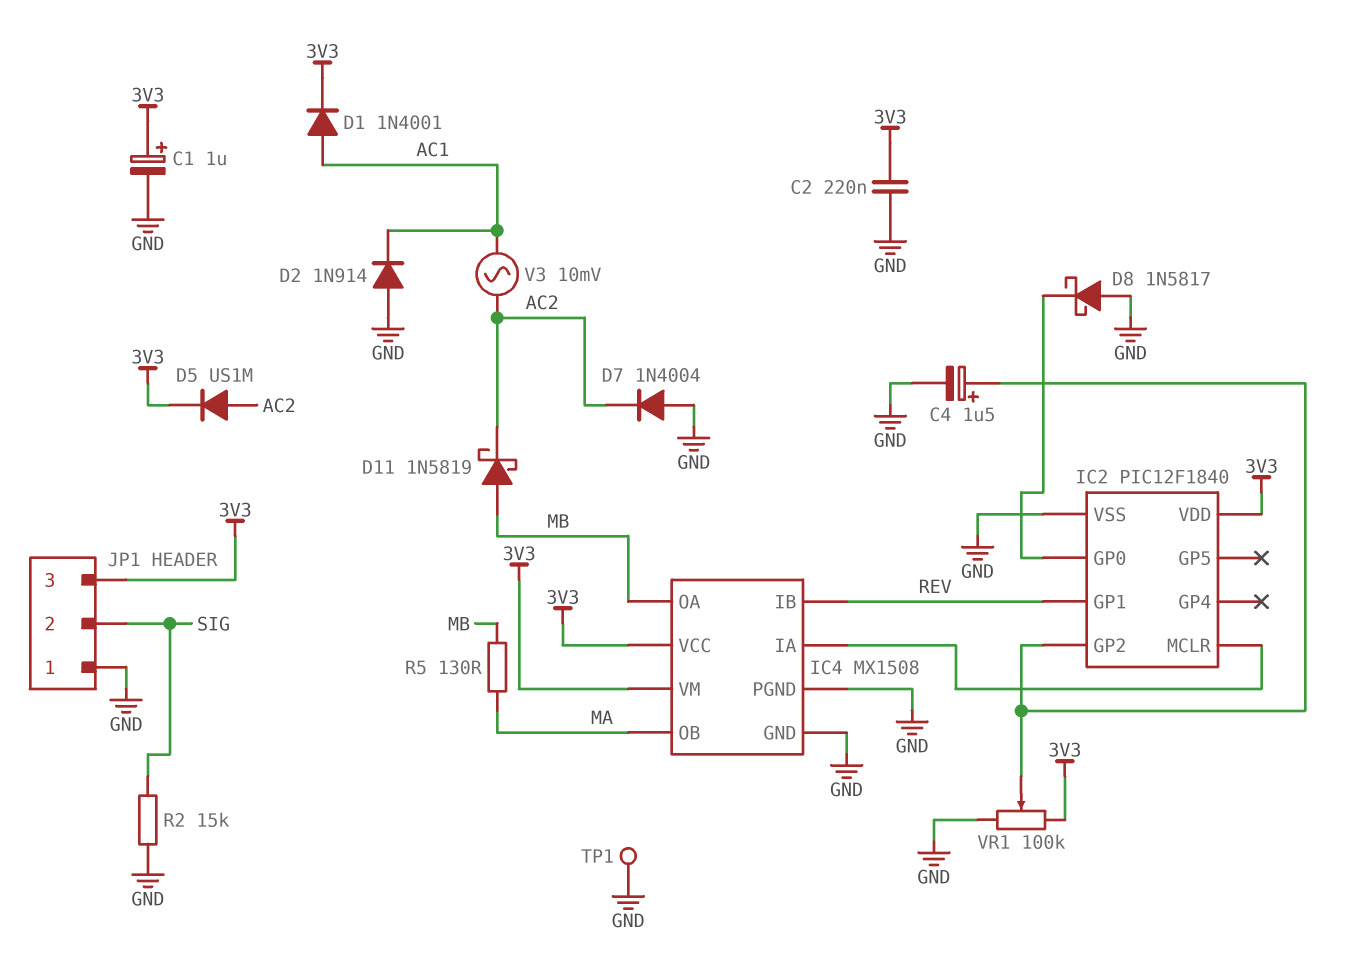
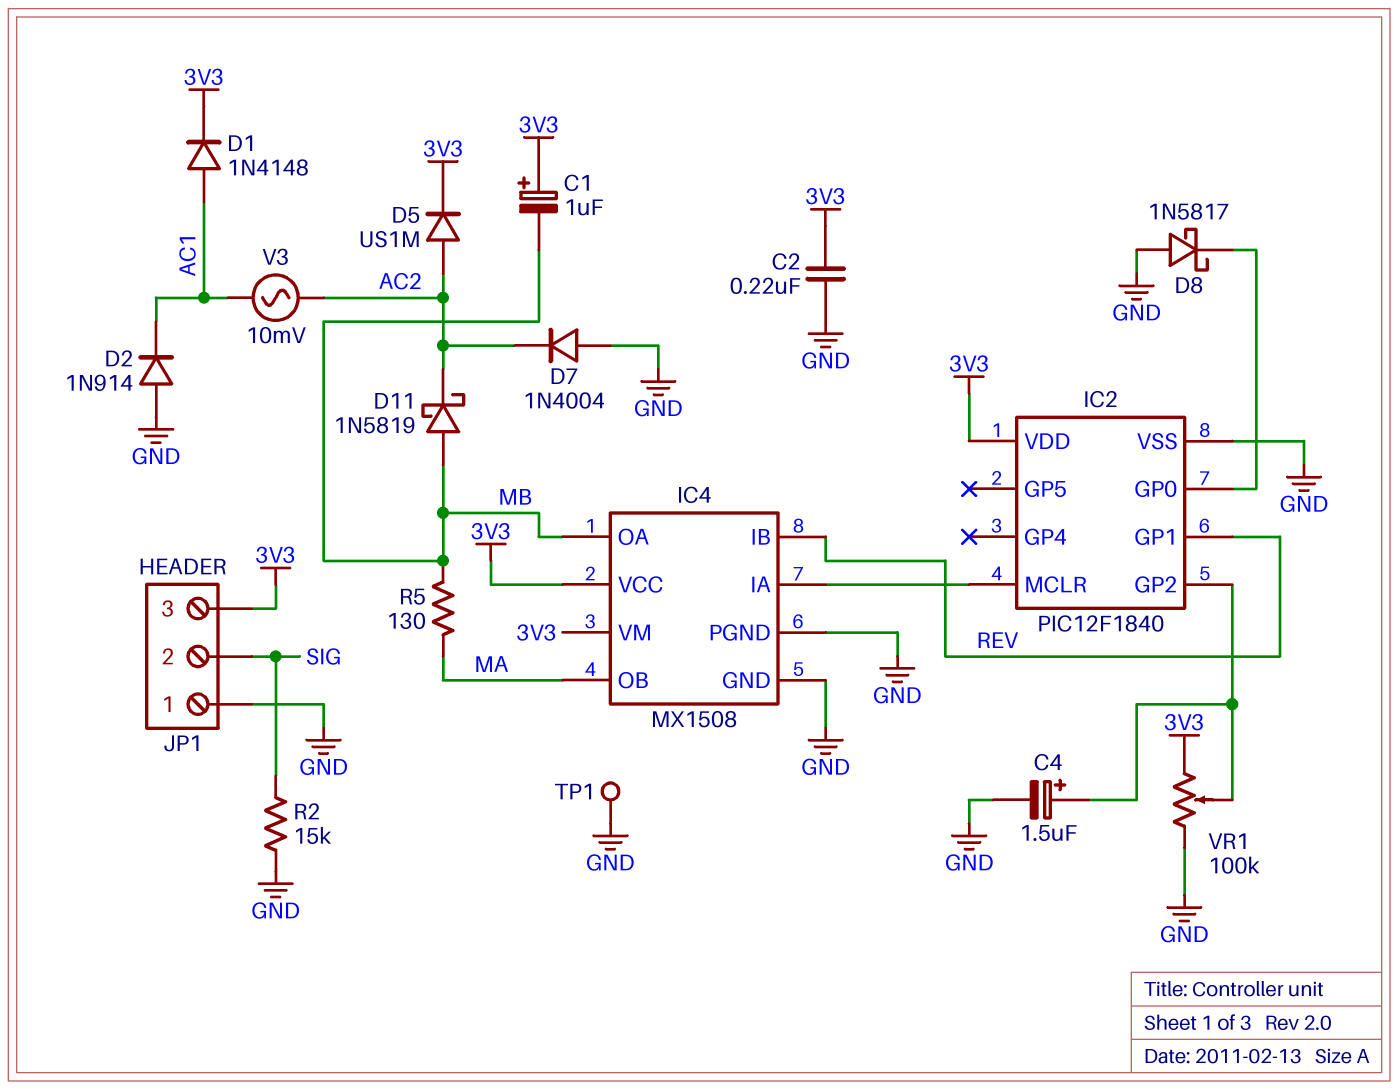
C1: 1uF (plus 3V3, minus GND) -> 1uF (plus 3V3, minus MB)
D1: diode 1N4001 (A AC1, K 3V3) -> diode 1N4148 (A AC1, K 3V3)

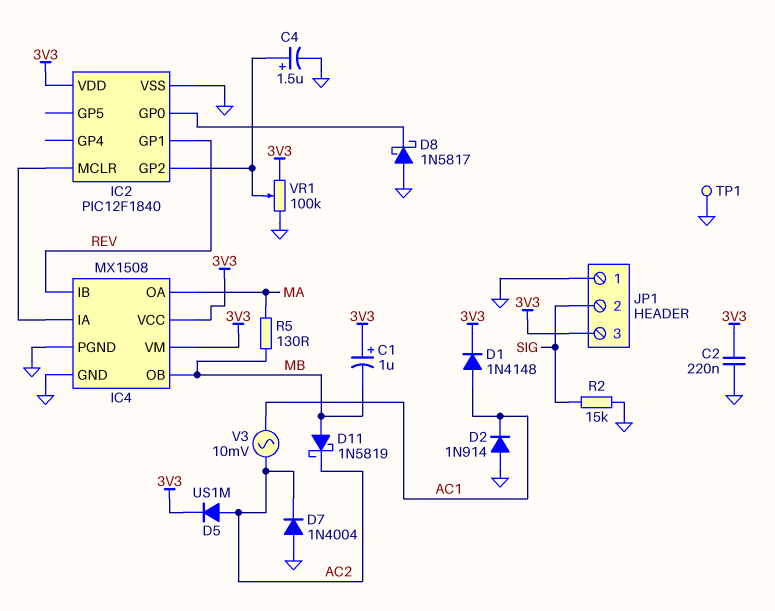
IC4 pin OA: MB -> MA
IC4 pin OB: MA -> MB

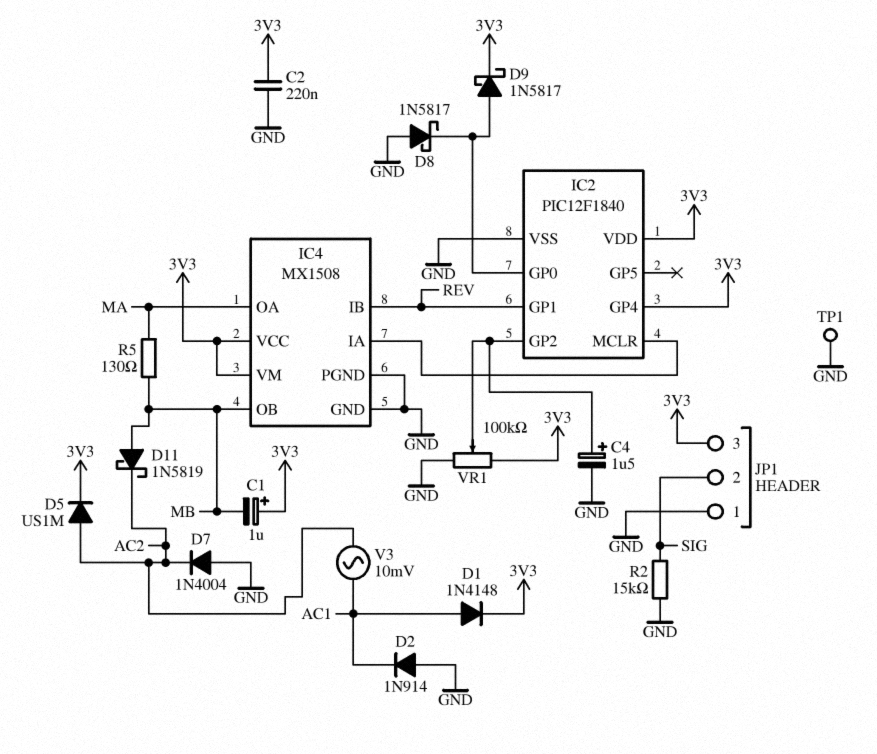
D9: none -> schottky 1N5817 (A IC2/GP0, K 3V3)
IC2 pin GP4: none -> 3V3

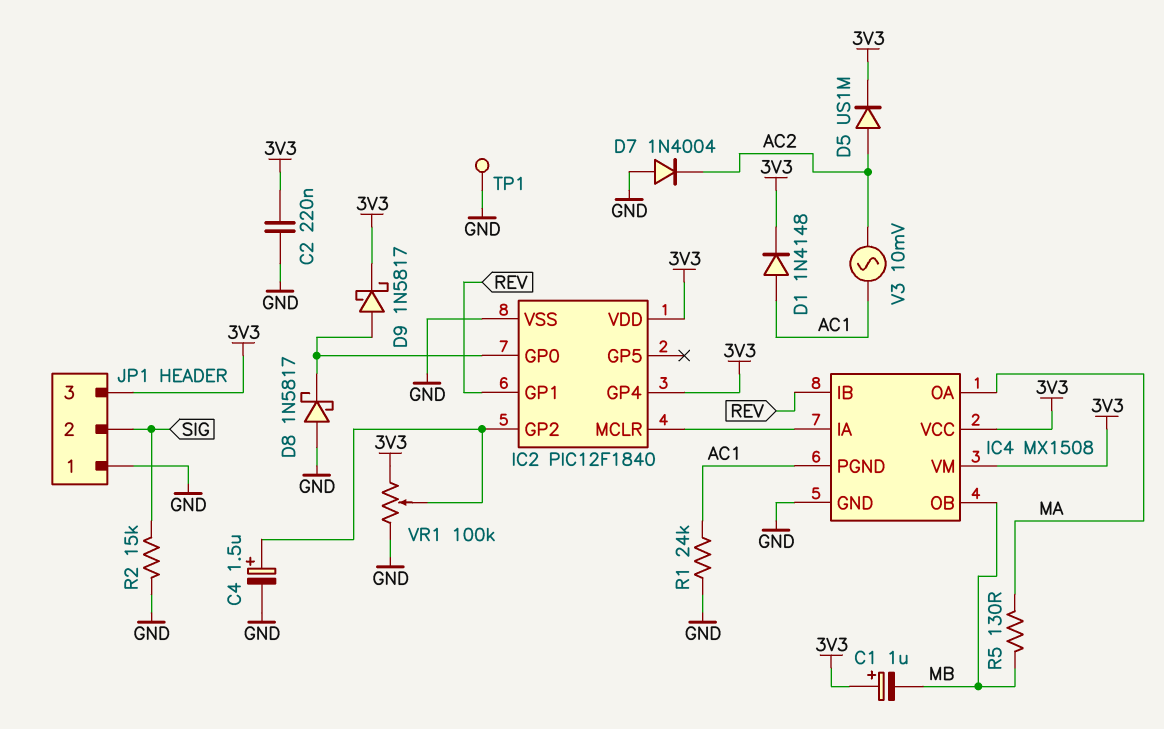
D2: diode 1N914 (A GND, K AC1) -> none
D11: schottky 1N5819 (A MB, K AC2) -> none
IC4 pin PGND: GND -> AC1
R1: none -> 24k (AC1, GND)

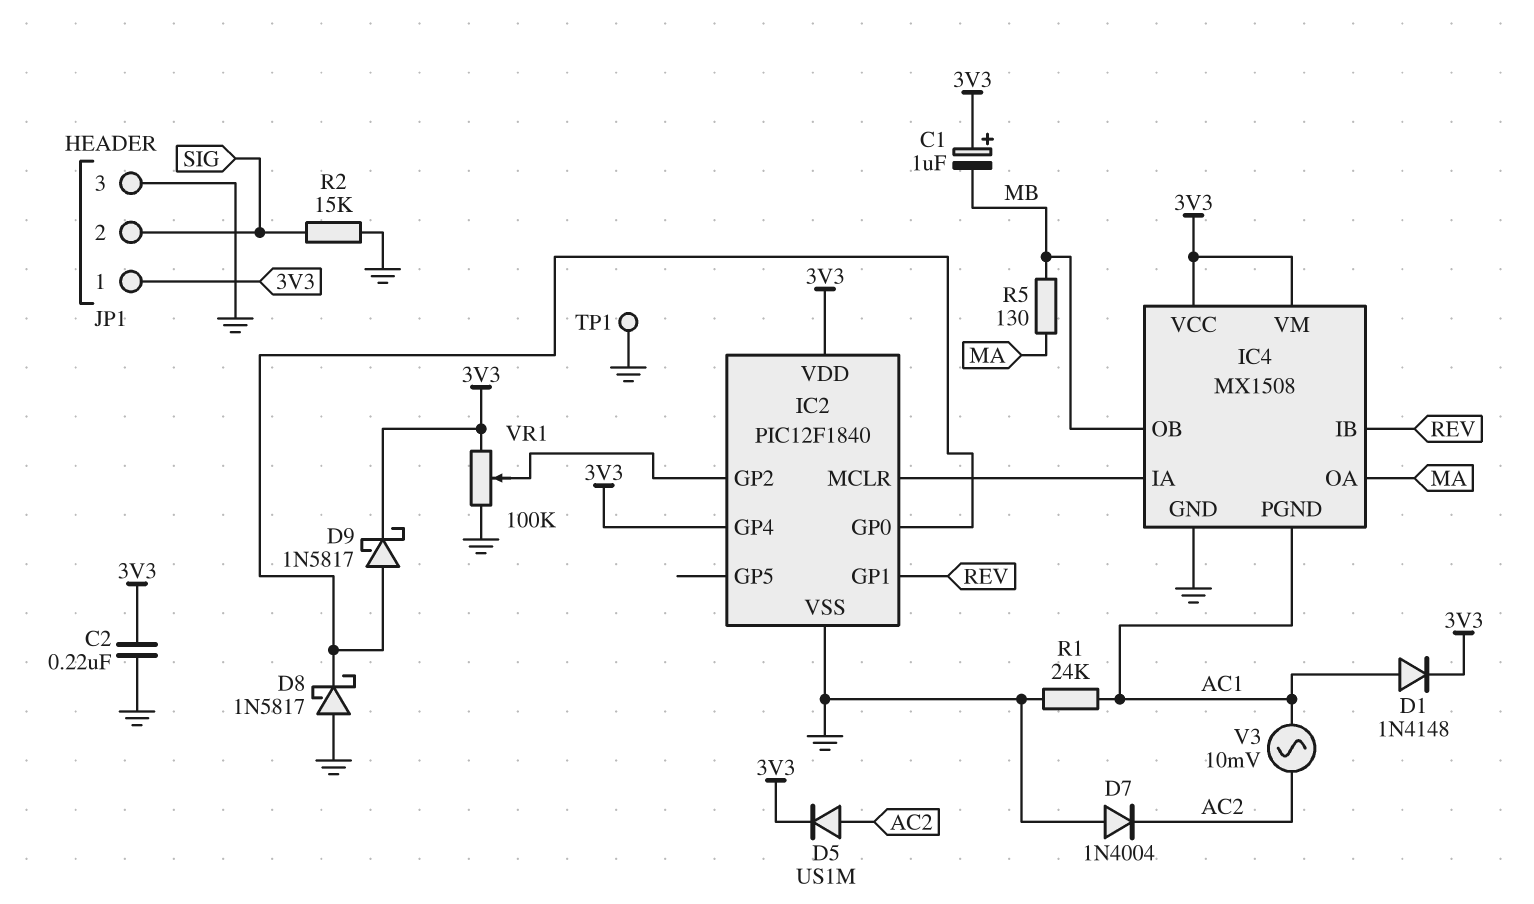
C4: 1.5uF (plus IC2/GP2, minus GND) -> none
JP1 pin 1: GND -> 3V3
JP1 pin 3: 3V3 -> GND

